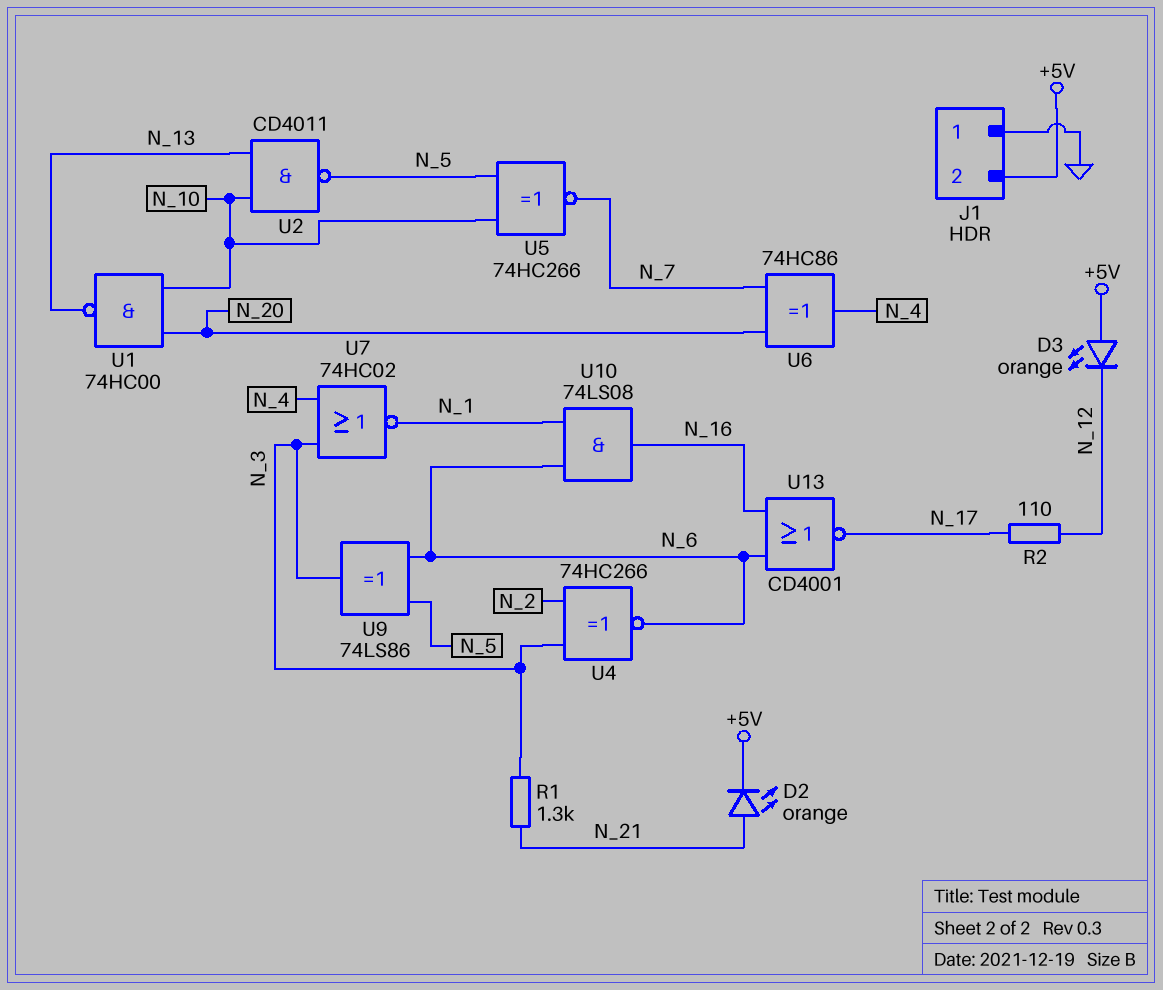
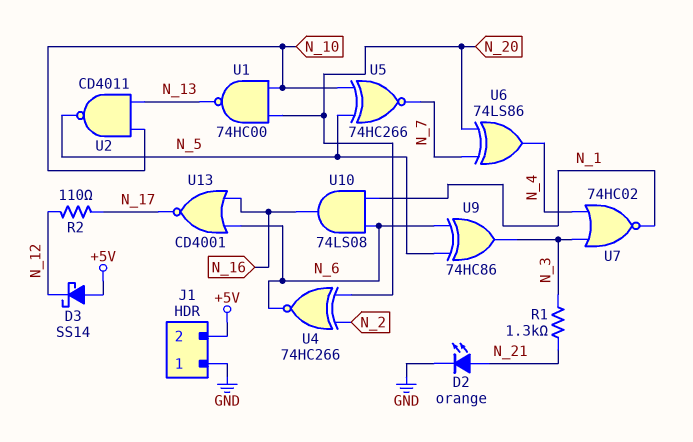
D2: LED orange (A N_21, K +5V) -> LED orange (A N_21, K GND)
D3: LED orange (A +5V, K N_12) -> schottky SS14 (A +5V, K N_12)
U4: XNOR 74HC266 (in N_2, in N_3, out N_6) -> XNOR 74HC266 (in N_2, in N_20, out N_6)
U6: XOR 74HC86 (in N_7, in N_20, out N_4) -> XOR 74LS86 (in N_7, in N_20, out N_4)
U9: XOR 74LS86 (in N_5, in N_6, out N_3) -> XOR 74HC86 (in N_5, in N_6, out N_3)

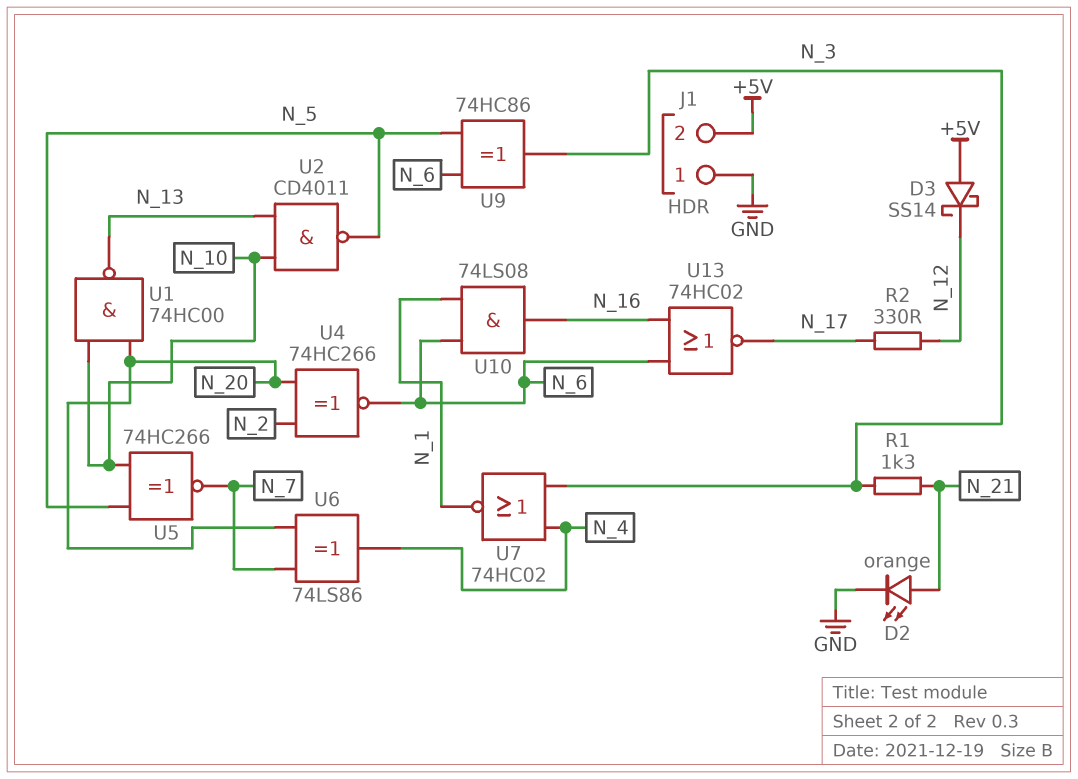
R2: 110 (N_12, N_17) -> 330 (N_12, N_17)
U13: NOR CD4001 (in N_6, in N_16, out N_17) -> NOR 74HC02 (in N_6, in N_16, out N_17)

